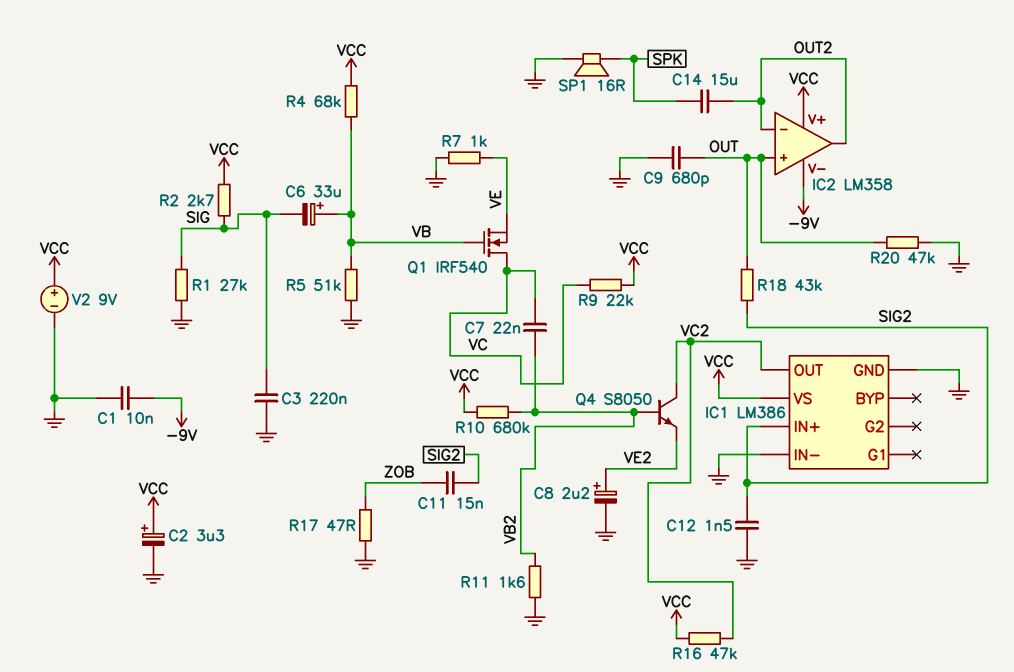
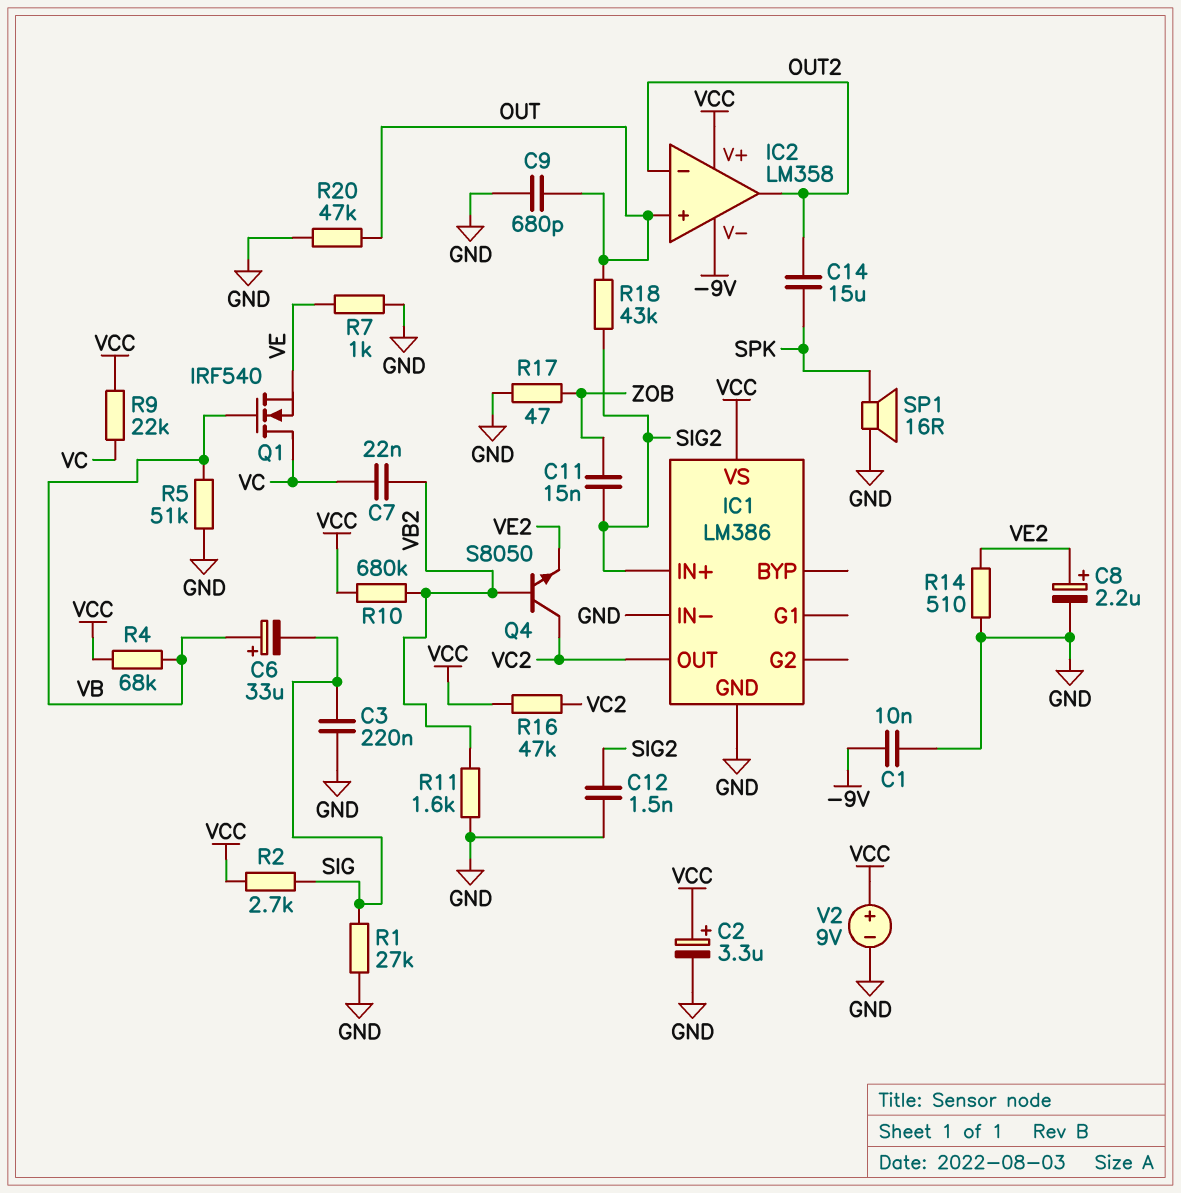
R14: none -> 510 (GND, VE2)

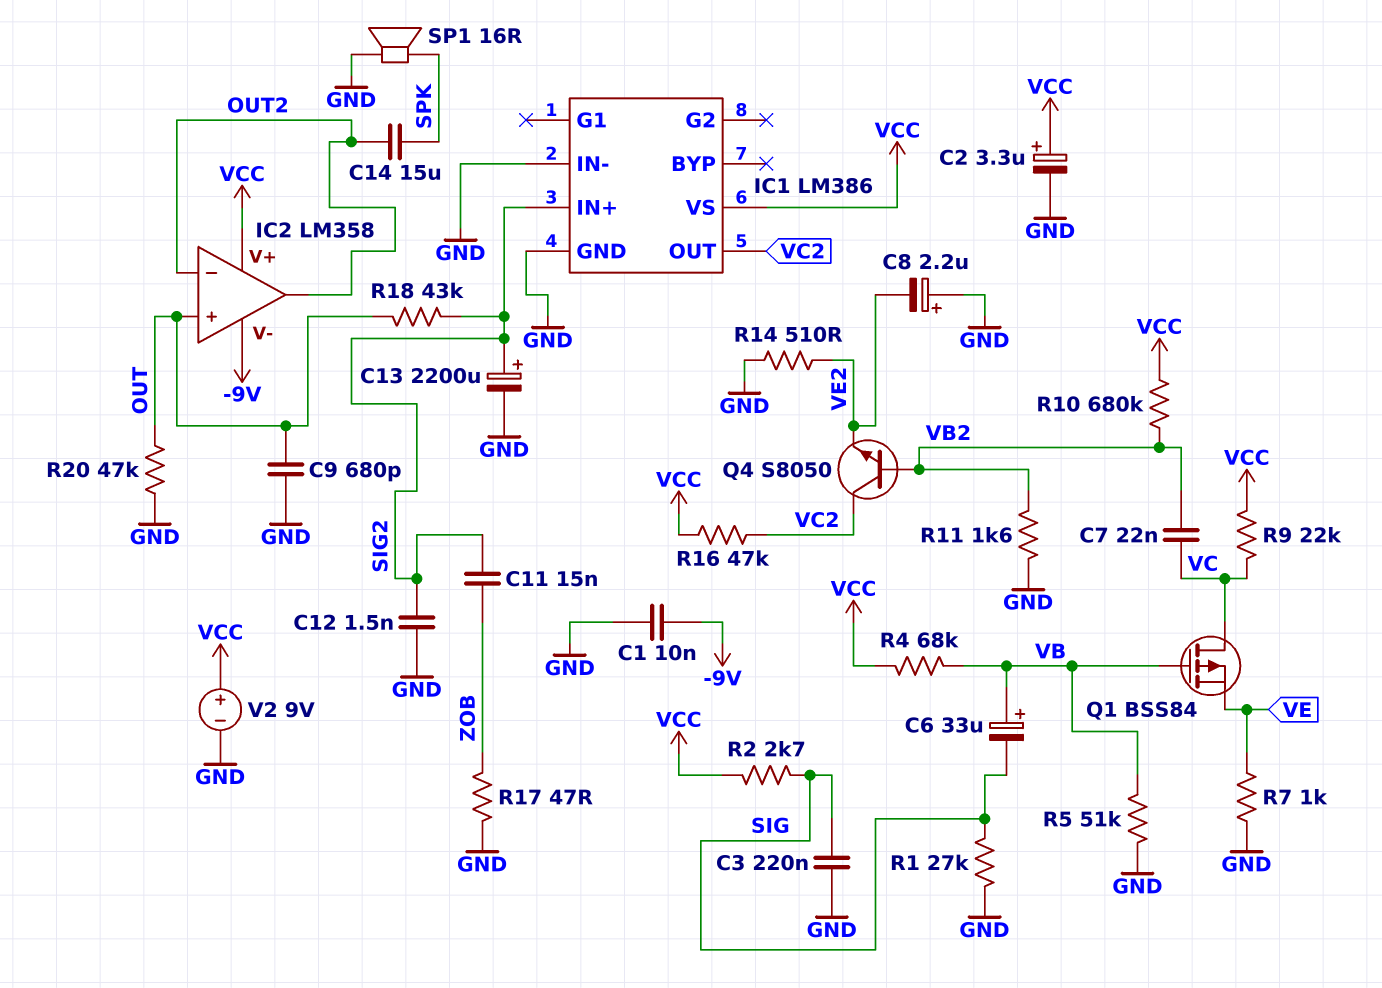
C8: 2.2uF (plus VE2, minus GND) -> 2.2uF (plus GND, minus VE2)
C13: none -> 2200uF (plus SIG2, minus GND)
Q1: NMOS IRF540 (G VB, D VC, S VE) -> PMOS BSS84 (G VB, D VC, S VE)

